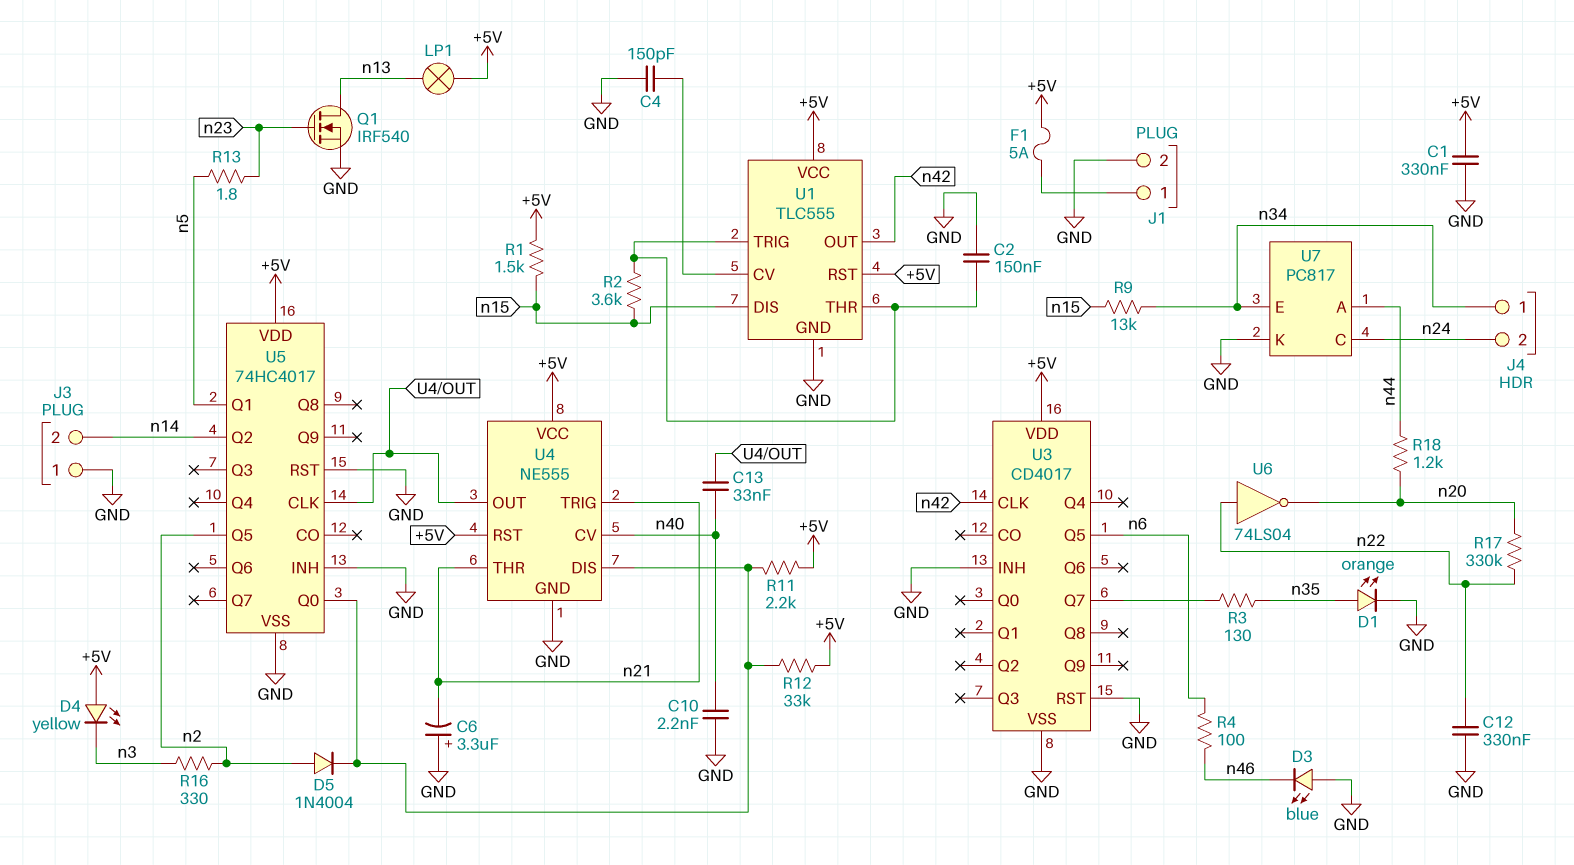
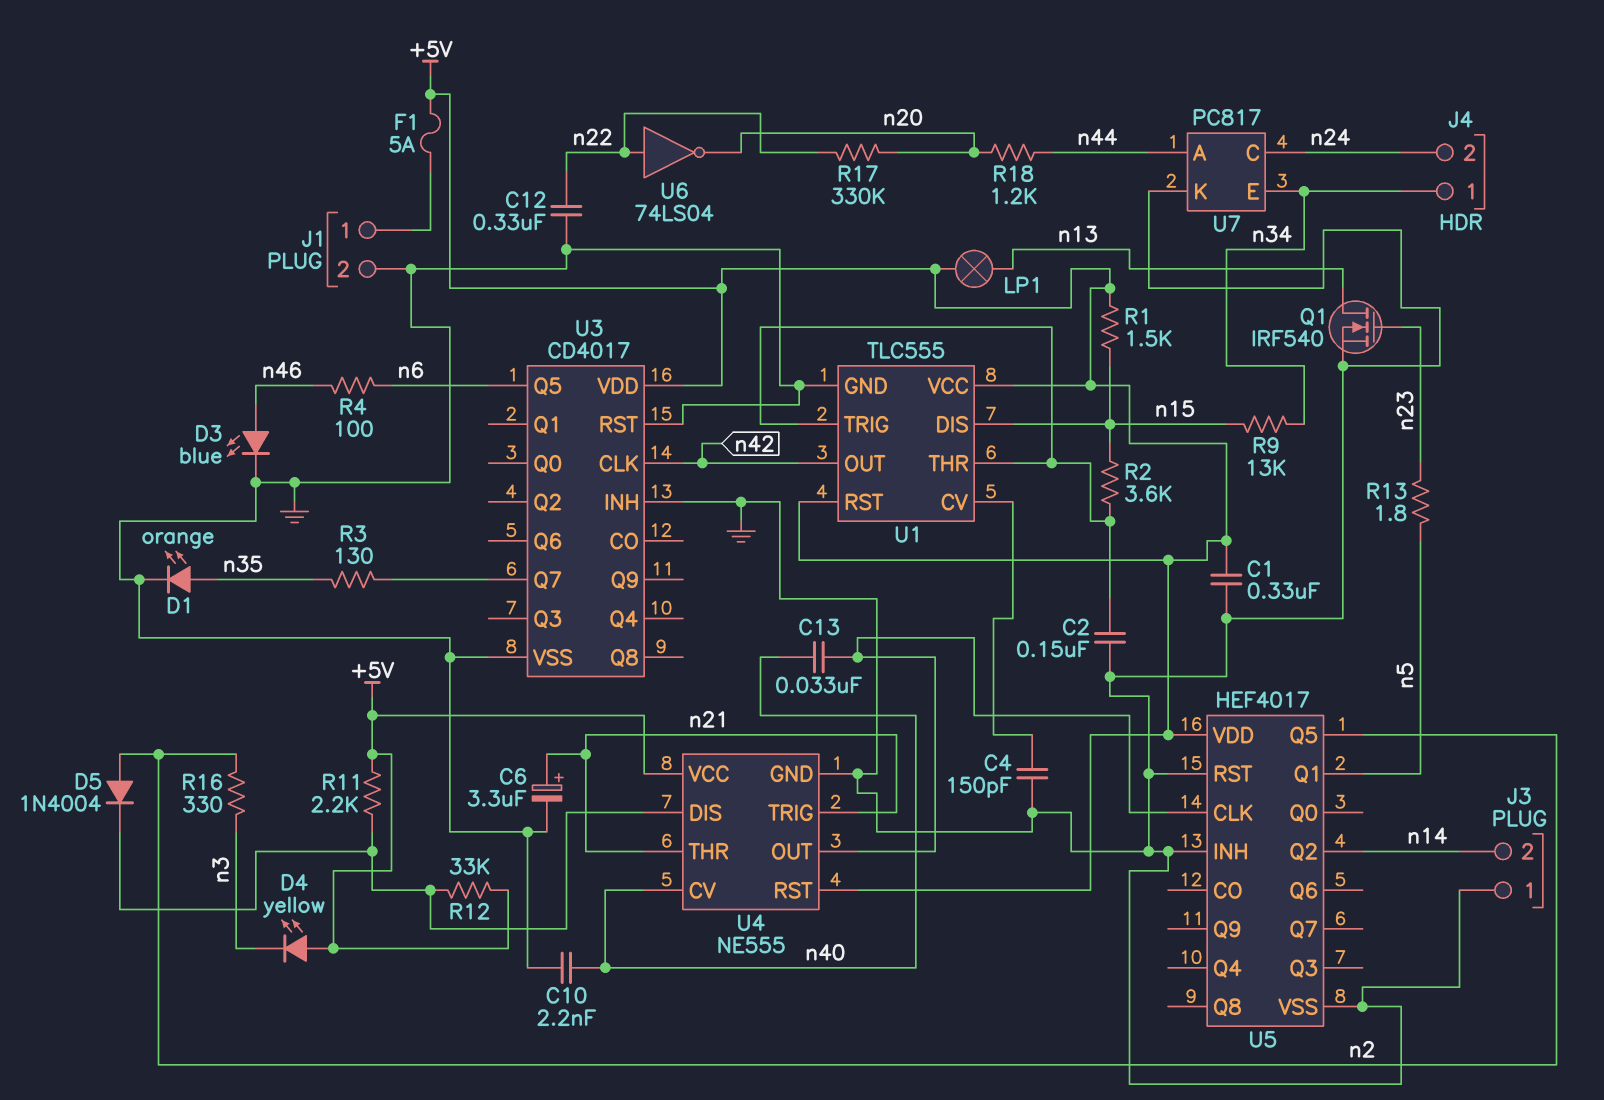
C6: 3.3uF (plus GND, minus n21) -> 3.3uF (plus n21, minus GND)
D3: LED blue (A GND, K n46) -> LED blue (A n46, K GND)
U5: 74HC4017 -> HEF4017
U5 pin Q0: U4/DIS -> none

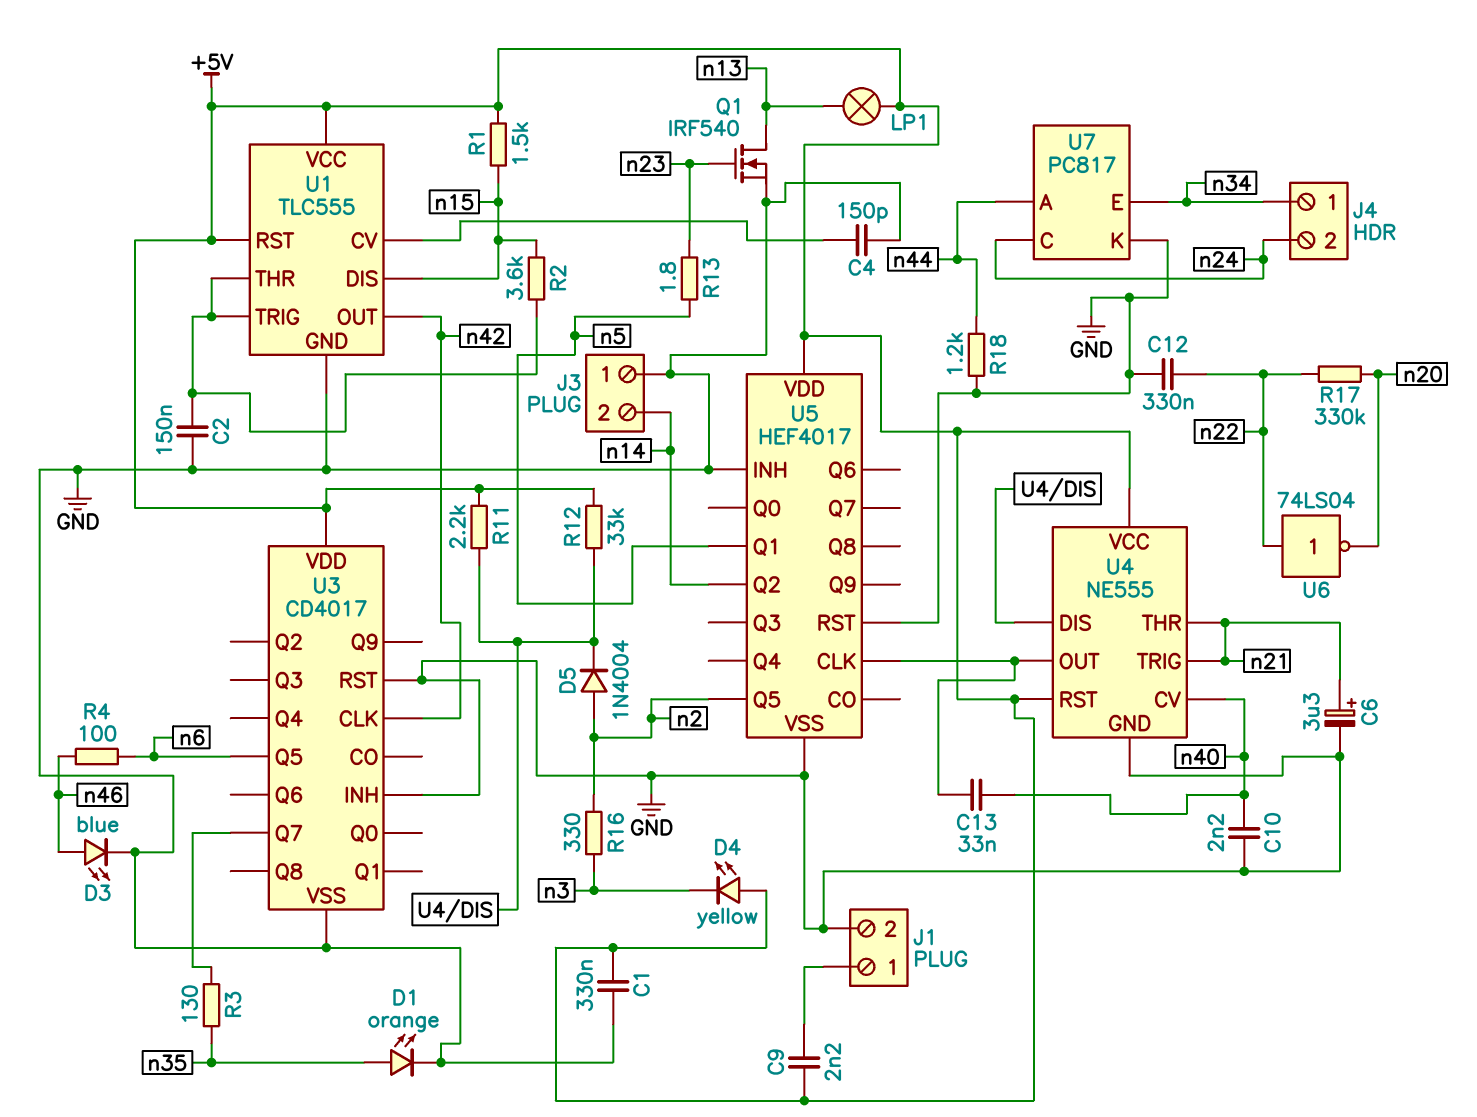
C9: none -> 2.2nF (+5V, J1/1)
F1: 5A (+5V, J1/1) -> none
R9: 13k (n15, n34) -> none
R18: 1.2k (n20, n44) -> 1.2k (GND, n44)

